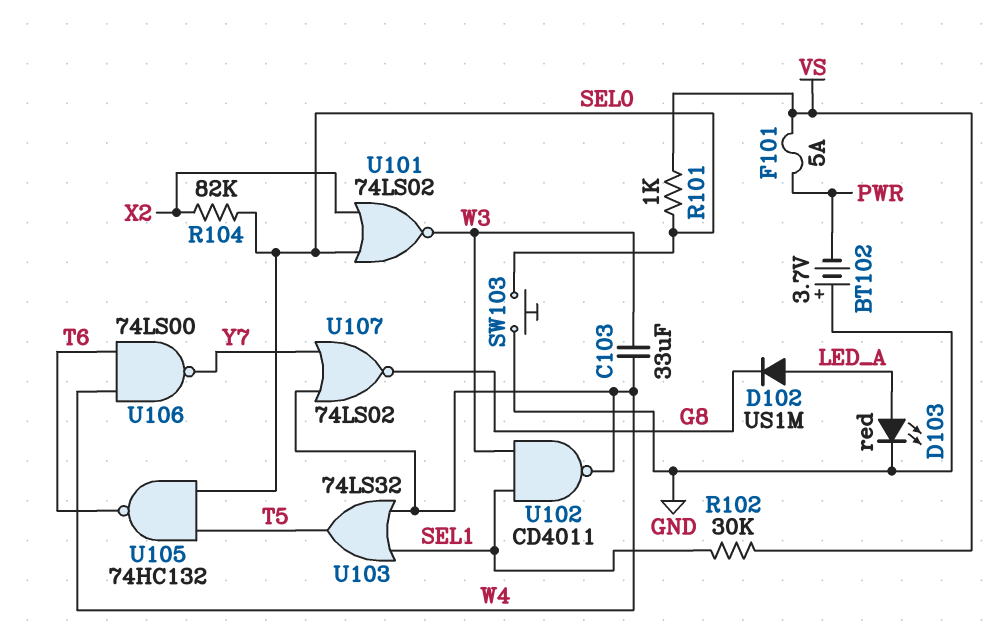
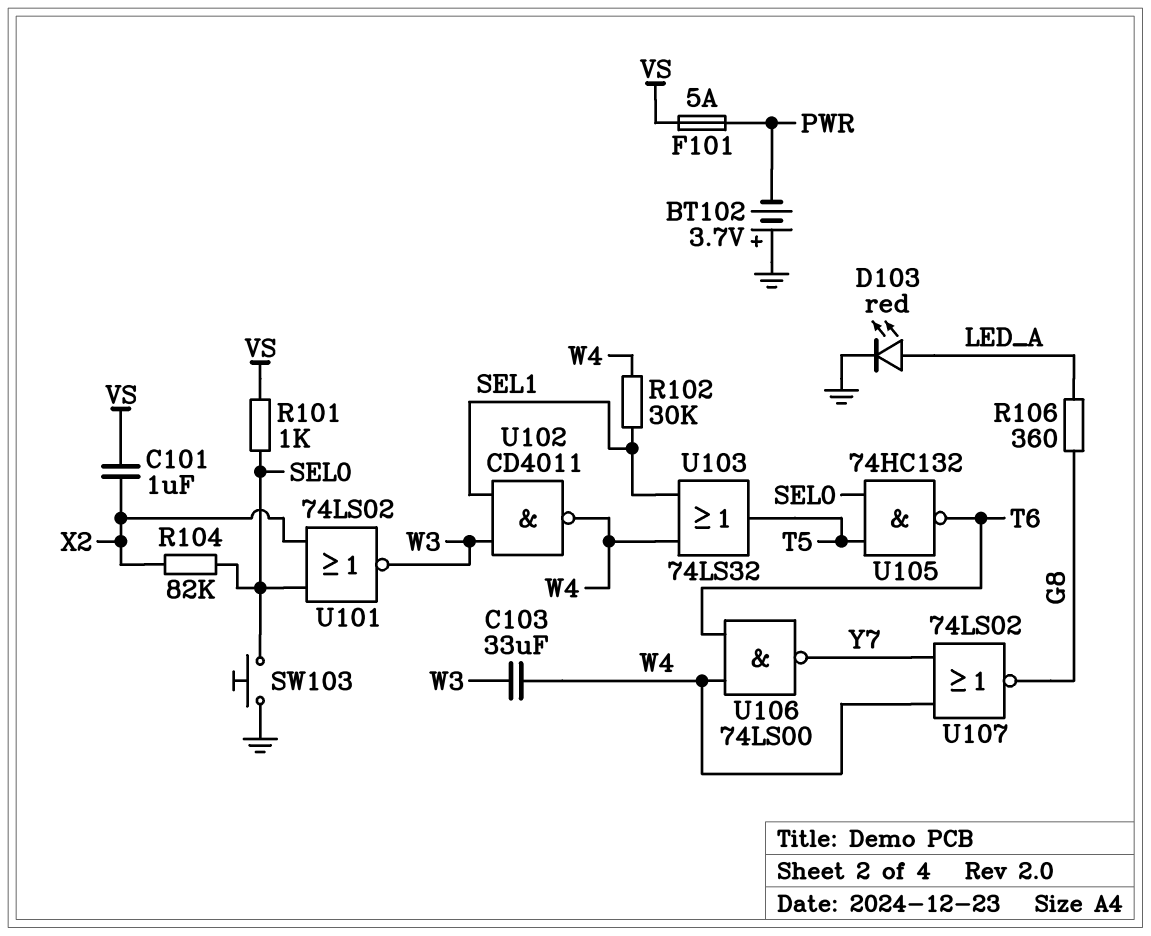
C101: none -> 1uF (VS, X2)
D102: diode US1M (A LED_A, K G8) -> none
R102: 30k (SEL1, VS) -> 30k (SEL1, W4)
R106: none -> 360 (G8, LED_A)

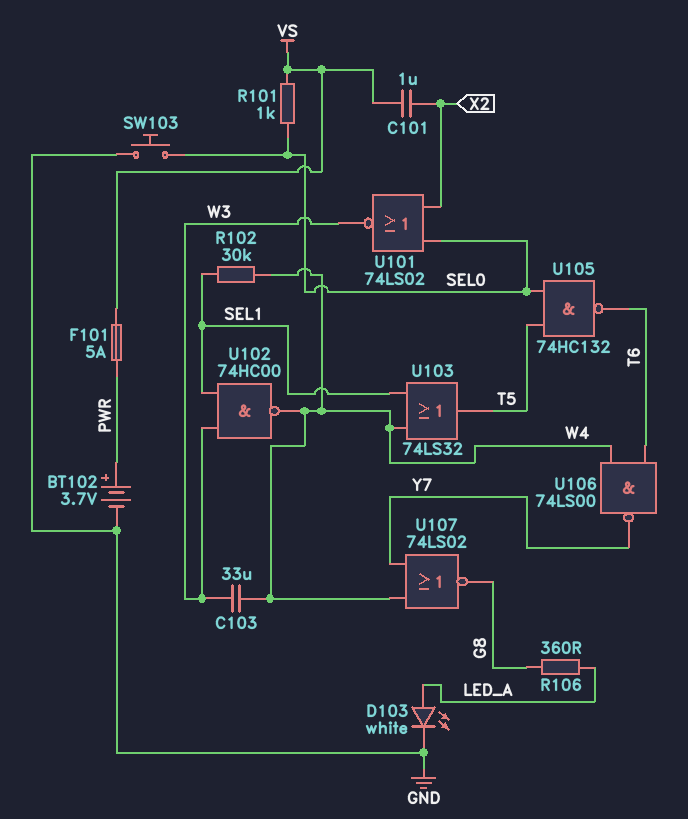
BT102: 3.7V (plus GND, minus PWR) -> 3.7V (plus PWR, minus GND)
D103: LED red (A LED_A, K GND) -> LED white (A LED_A, K GND)
R104: 82k (SEL0, X2) -> none
U102: NAND CD4011 (in SEL1, in W3, out W4) -> NAND 74HC00 (in SEL1, in W3, out W4)

